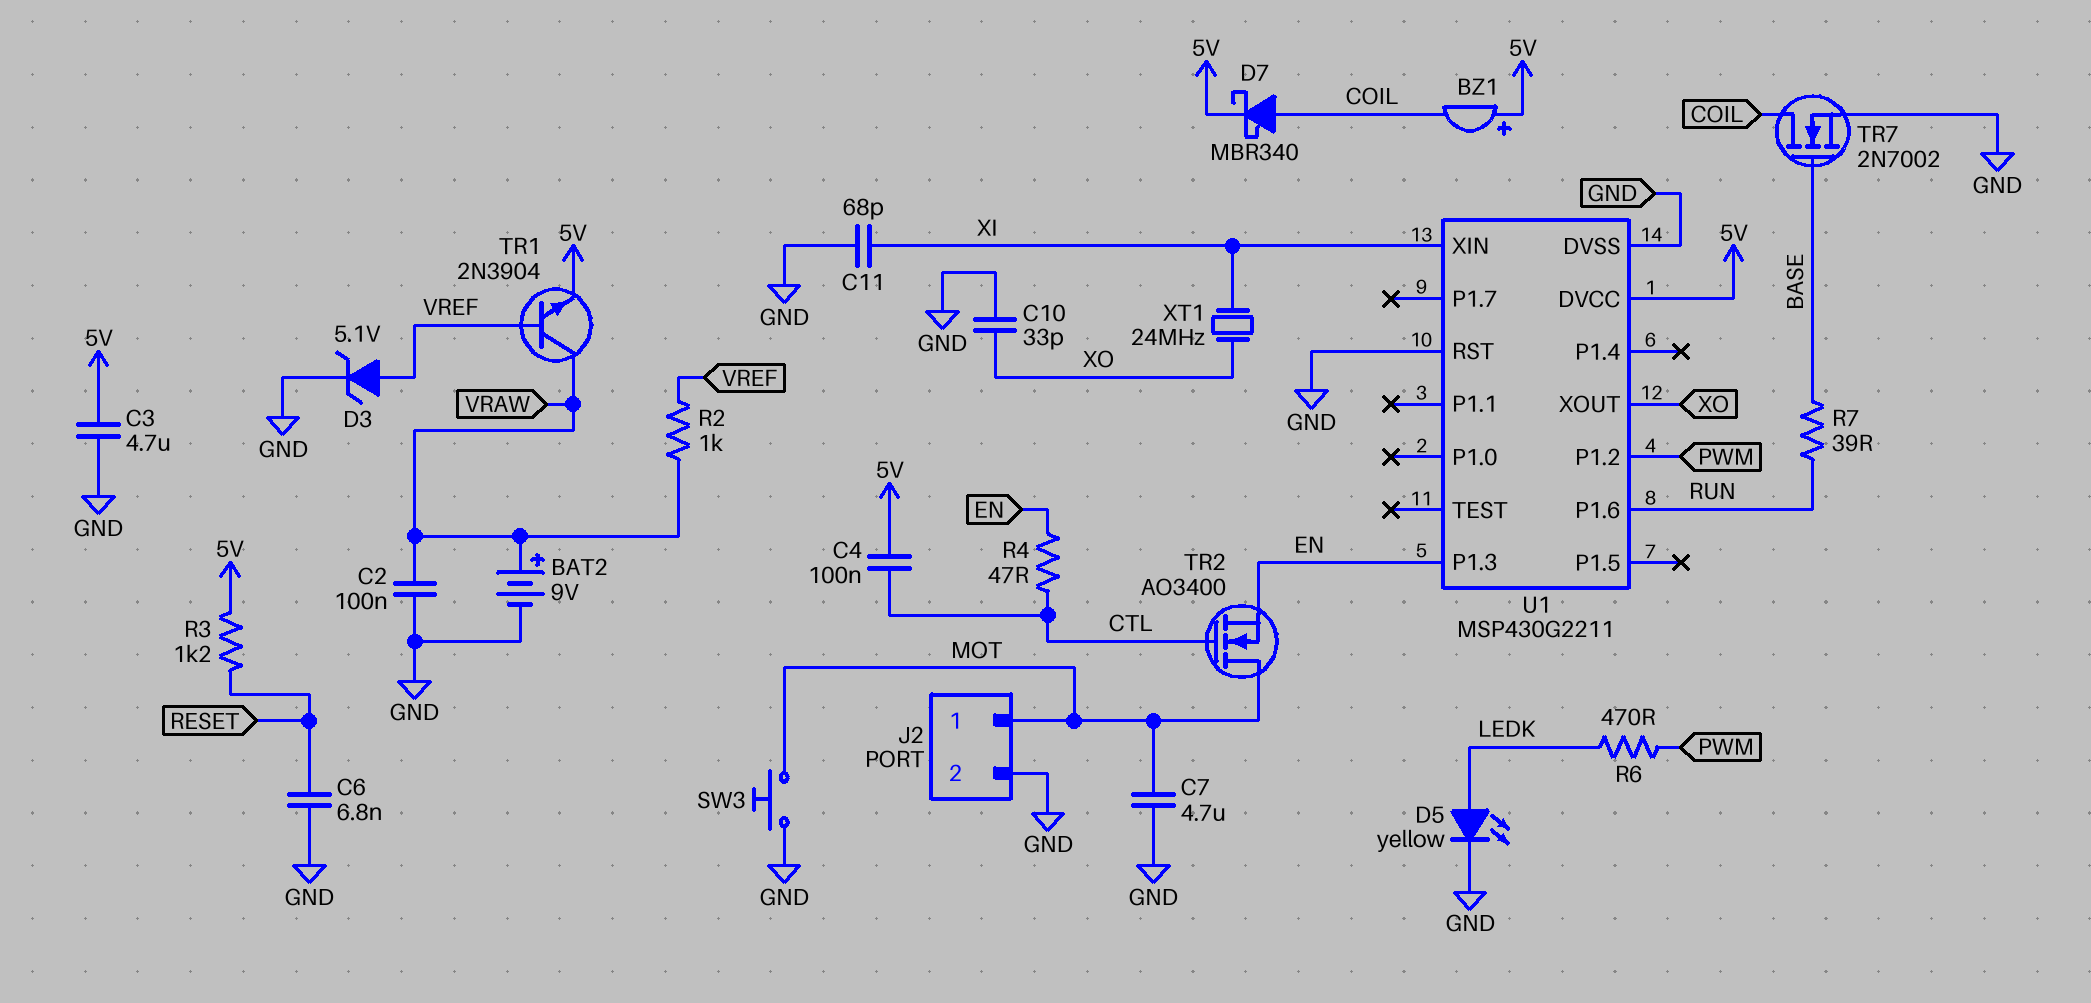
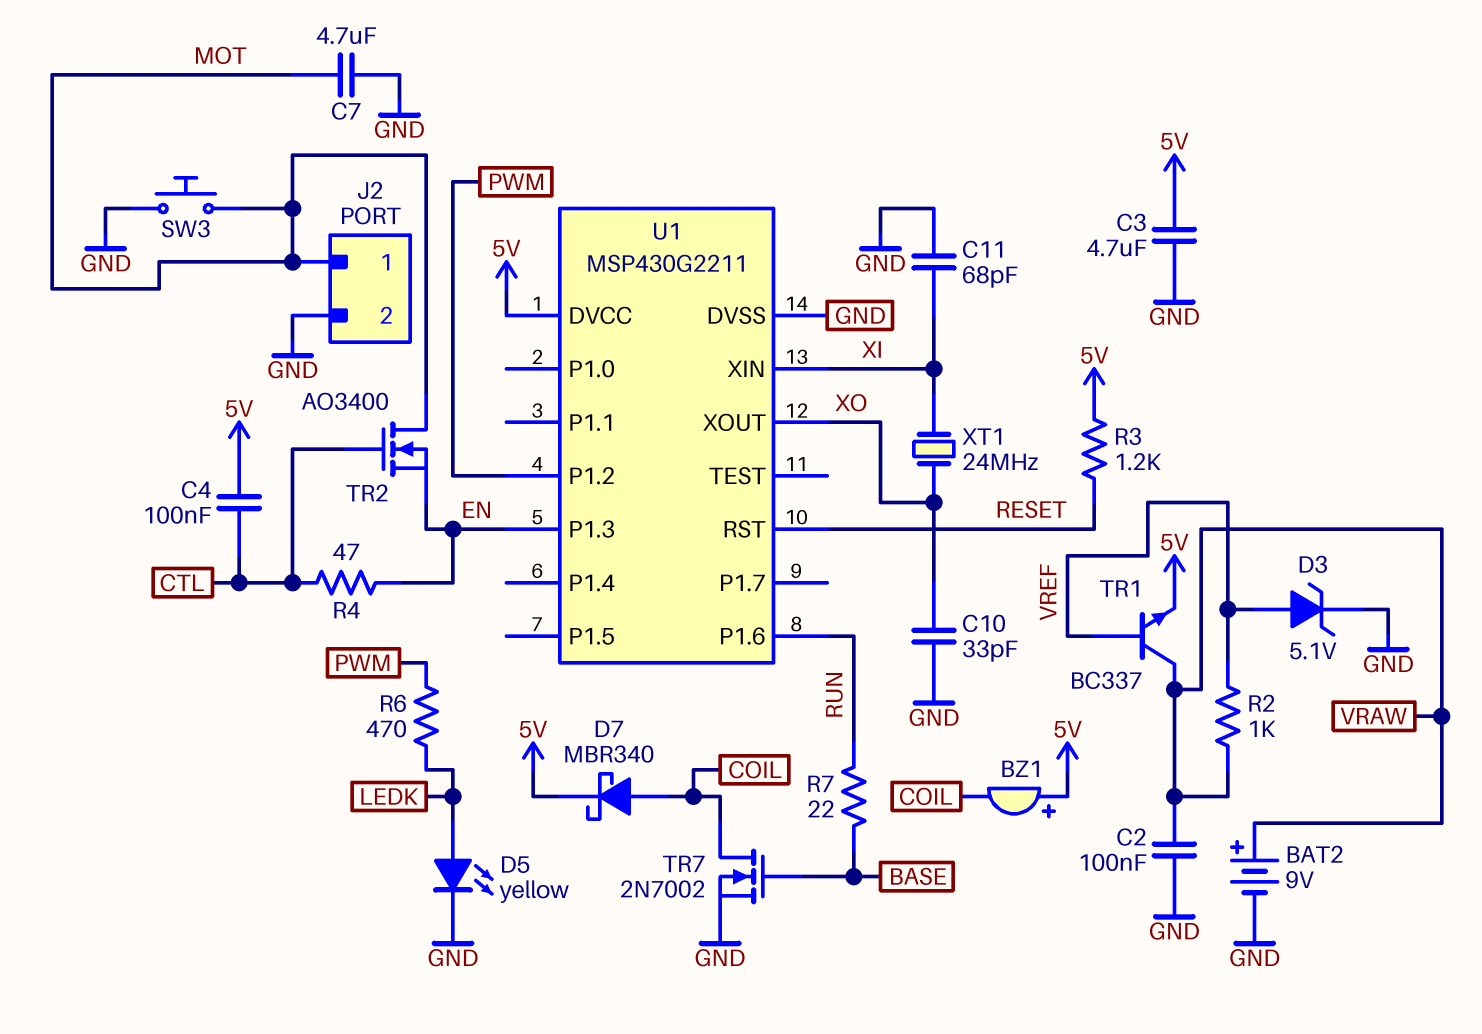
C6: 6.8nF (GND, RESET) -> none
R7: 39 (BASE, RUN) -> 22 (BASE, RUN)
TR1: NPN 2N3904 (B VREF, C VRAW, E 5V) -> NPN BC337 (B VREF, C VRAW, E 5V)
U1 pin RST: GND -> RESET

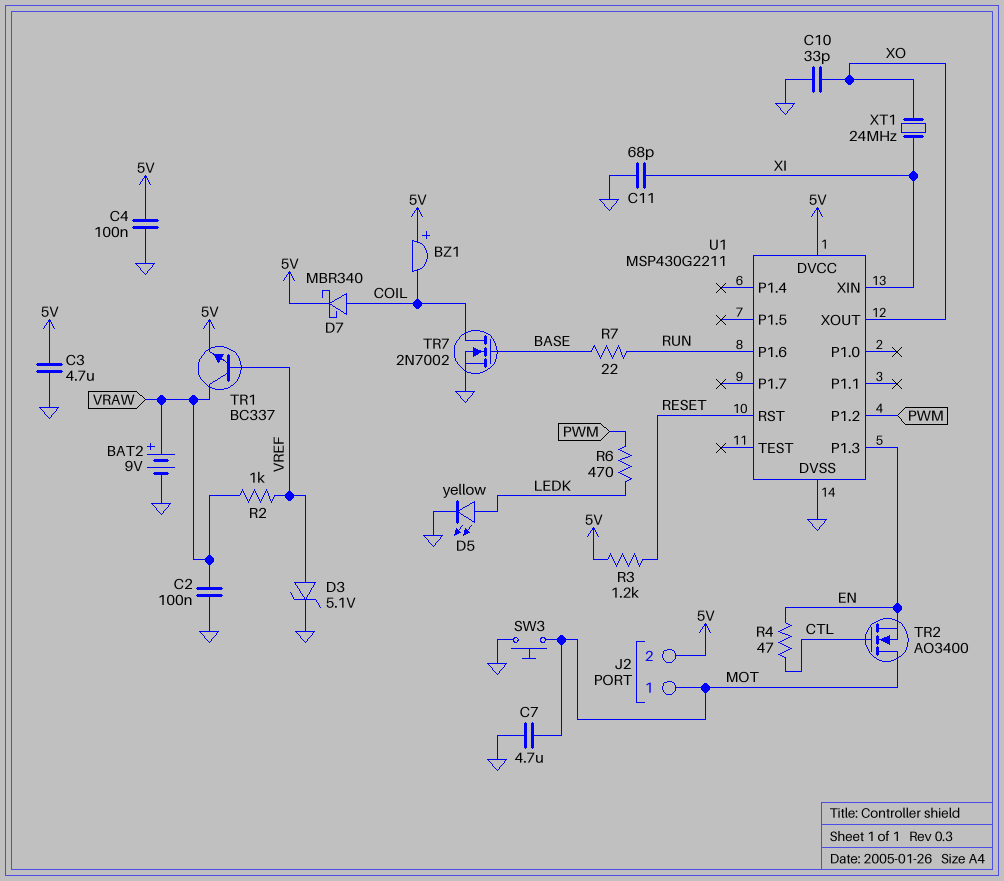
C4: 100nF (5V, CTL) -> 100nF (5V, GND)
J2 pin 2: GND -> 5V

